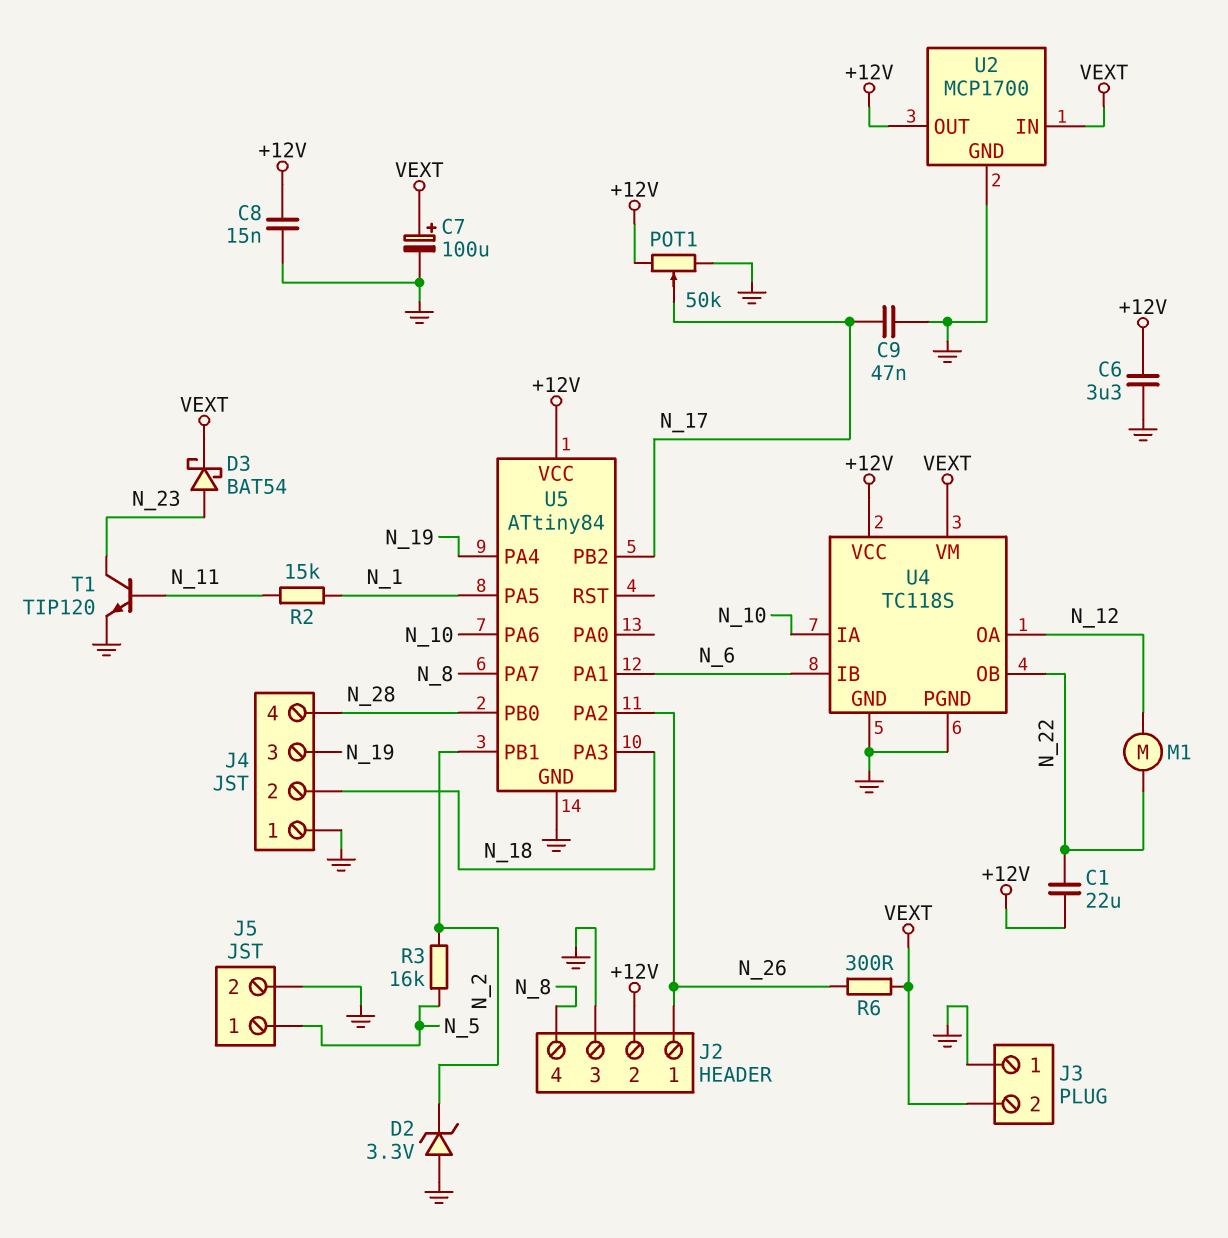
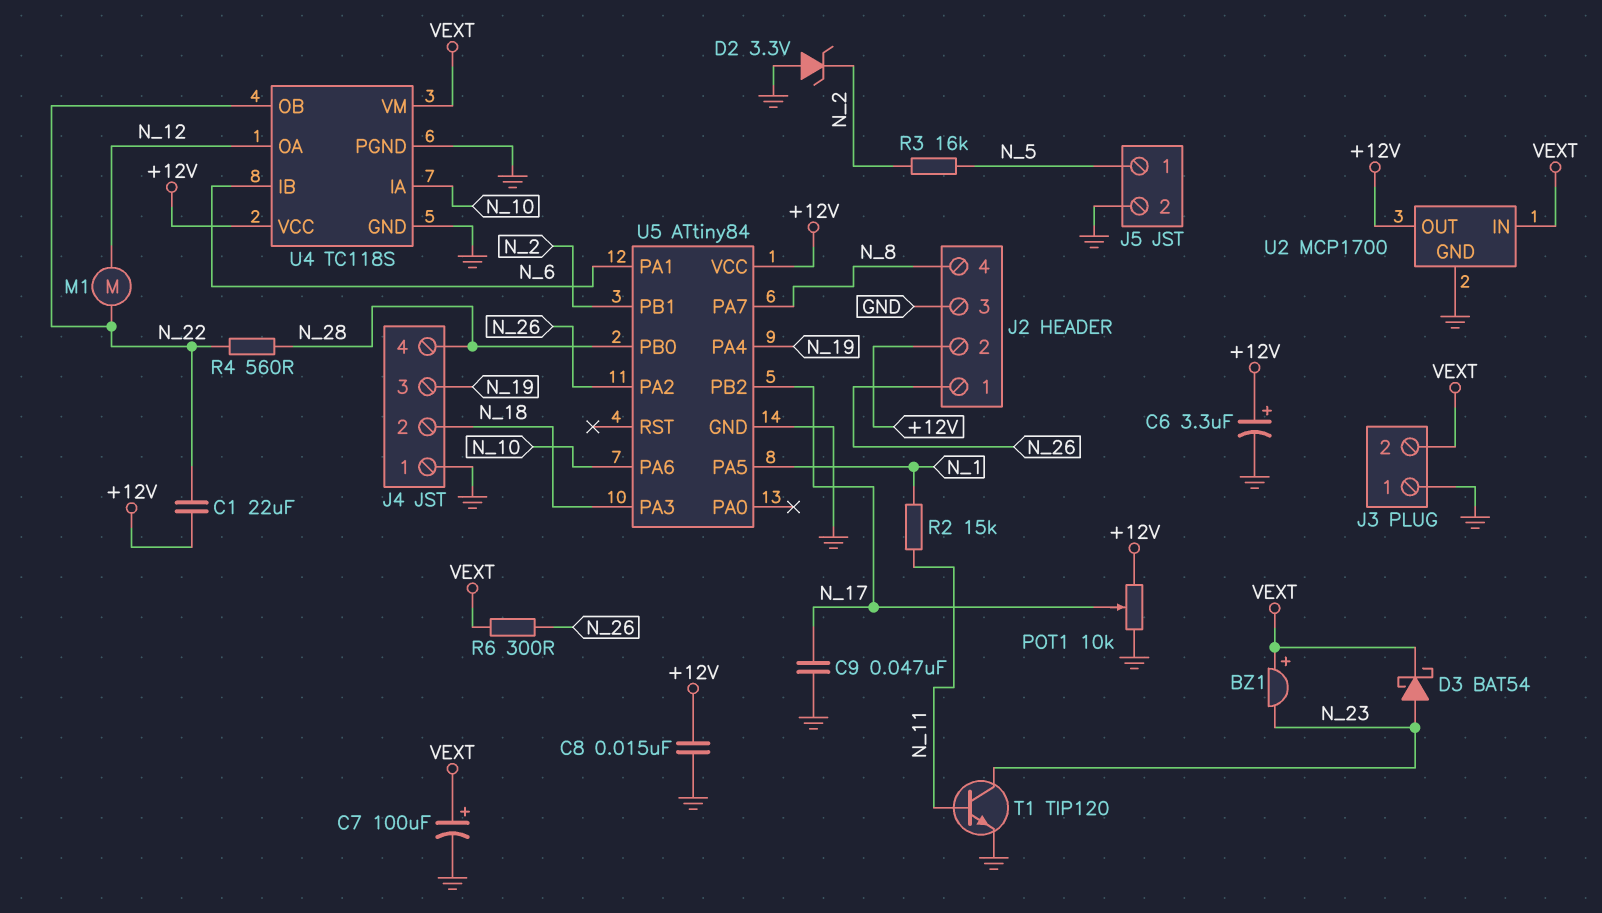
BZ1: none -> buzzer (plus VEXT, minus N_23)
C6: 3.3uF (+12V, GND) -> 3.3uF (plus +12V, minus GND)
POT1: 50k (+12V, GND, wiper N_17) -> 10k (+12V, GND, wiper N_17)
R4: none -> 560 (N_22, N_28)

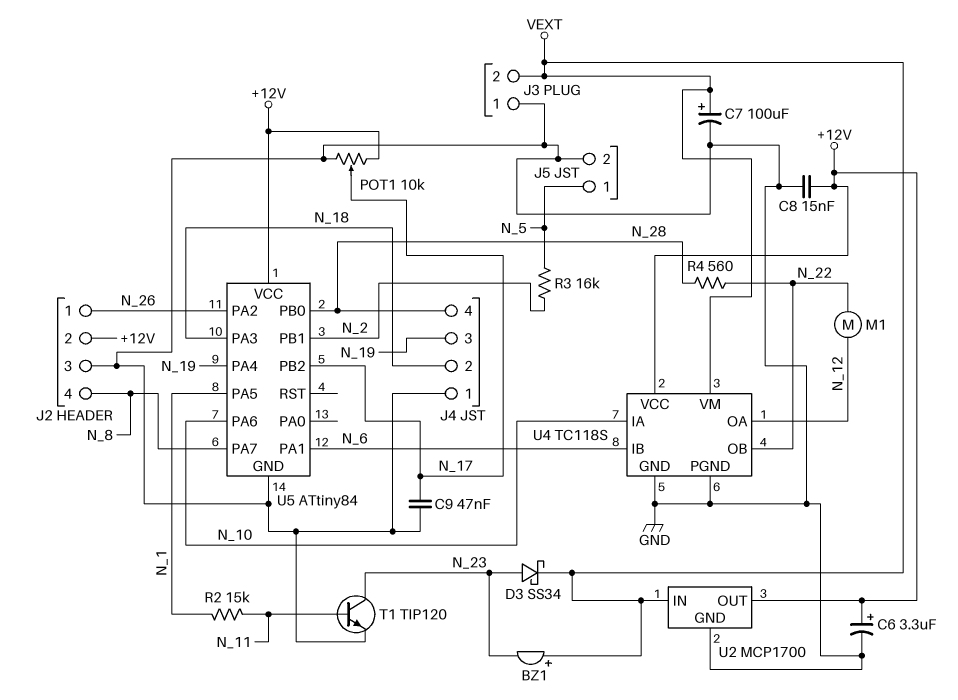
C1: 22uF (+12V, N_22) -> none
D2: zener 3.3V (A GND, K N_2) -> none
D3: schottky BAT54 (A N_23, K VEXT) -> schottky SS34 (A N_23, K VEXT)
R6: 300 (N_26, VEXT) -> none

